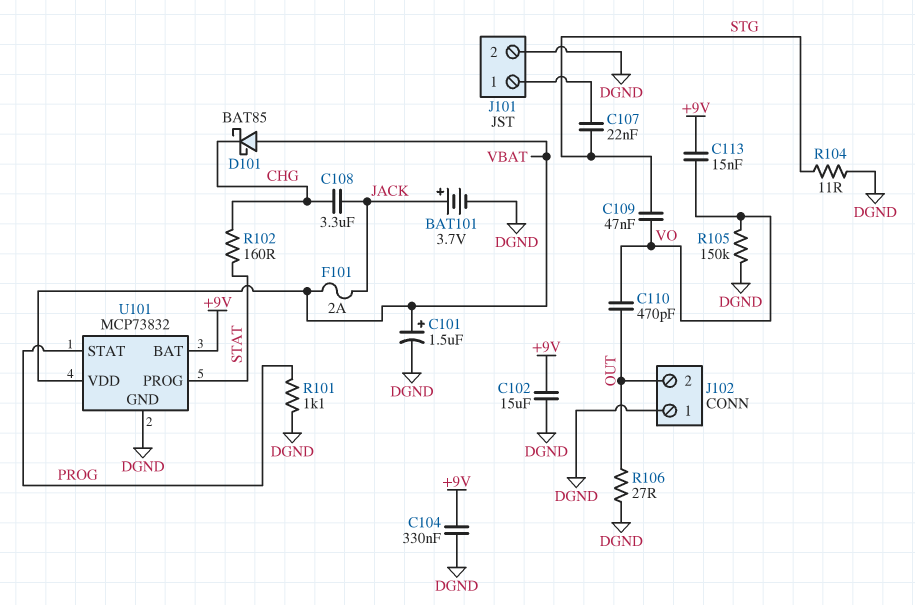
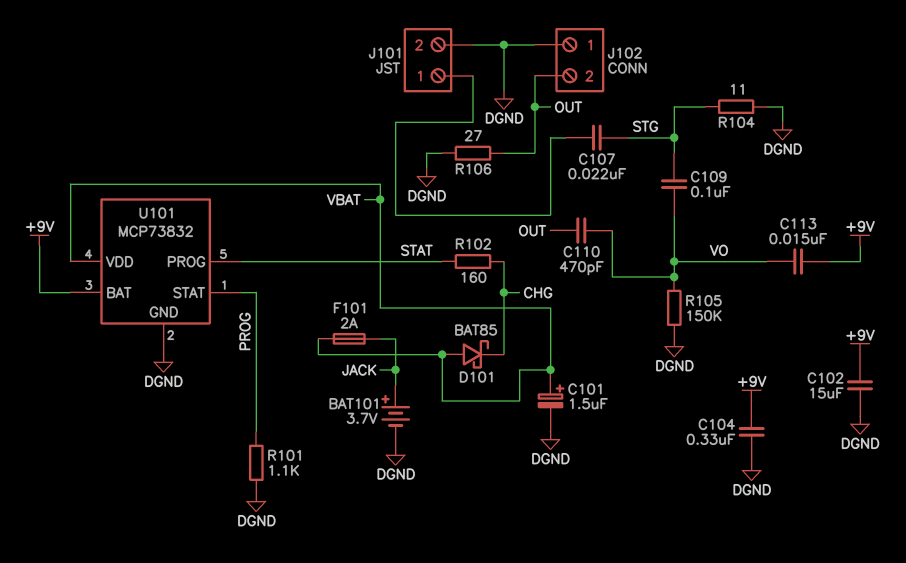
C108: 3.3uF (CHG, JACK) -> none
C109: 47nF (STG, VO) -> 100nF (STG, VO)

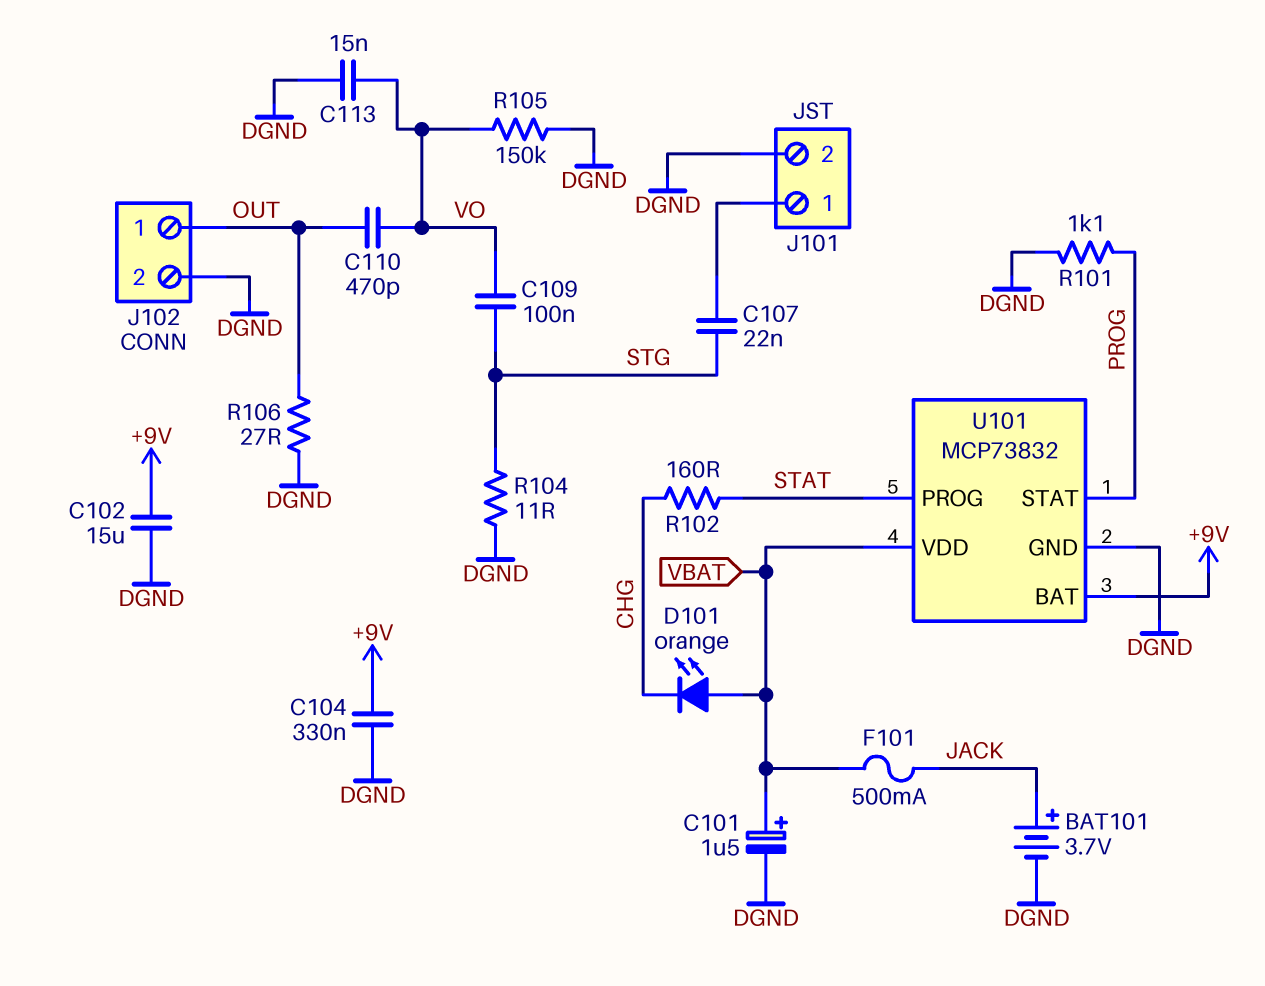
C113: 15nF (+9V, VO) -> 15nF (DGND, VO)
D101: schottky BAT85 (A VBAT, K CHG) -> LED orange (A VBAT, K CHG)
F101: 2A (JACK, VBAT) -> 500mA (JACK, VBAT)
J102 pin 1: DGND -> OUT
J102 pin 2: OUT -> DGND

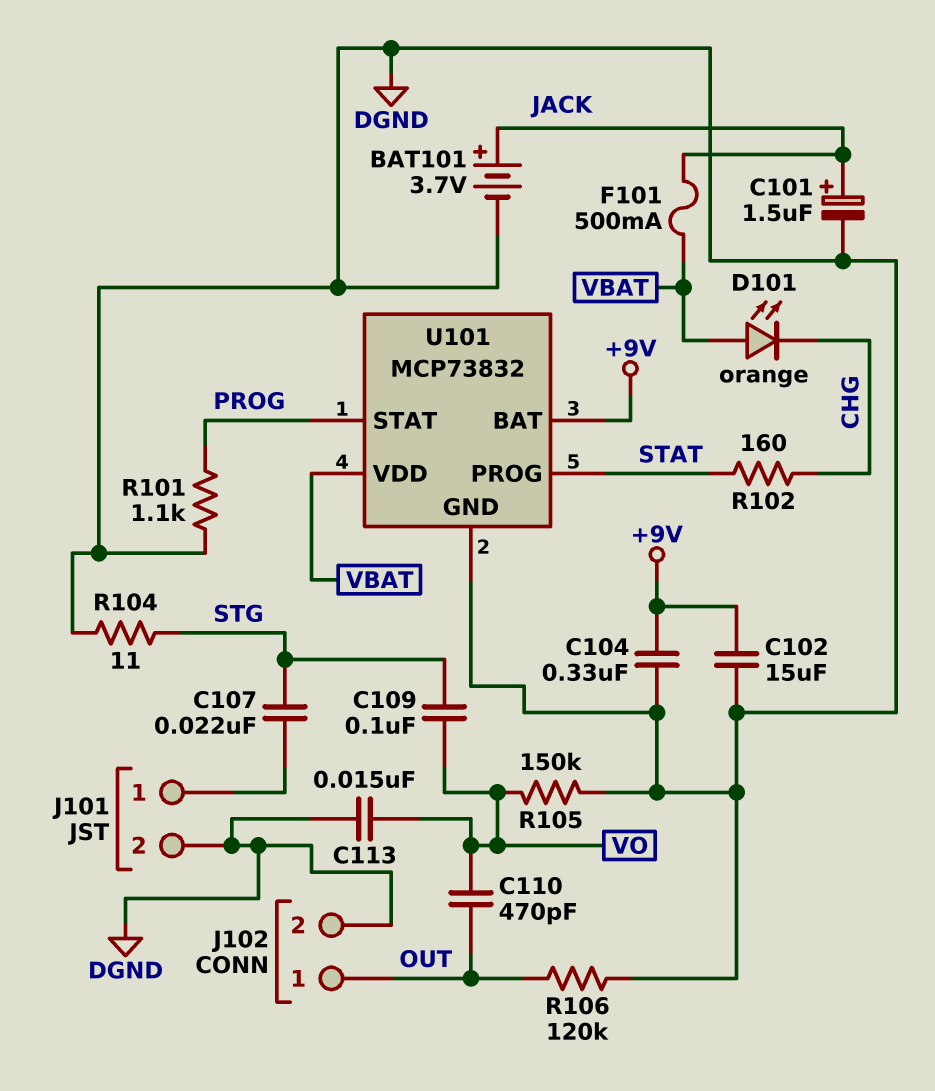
C101: 1.5uF (plus VBAT, minus DGND) -> 1.5uF (plus JACK, minus DGND)
R106: 27 (DGND, OUT) -> 120k (DGND, OUT)

